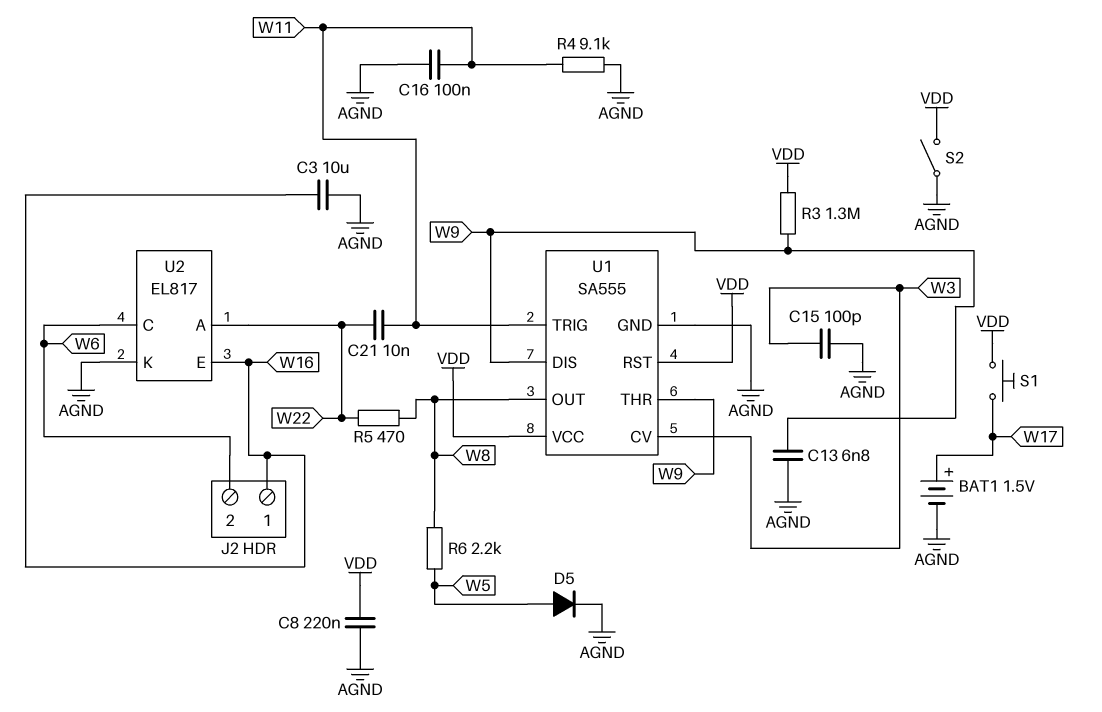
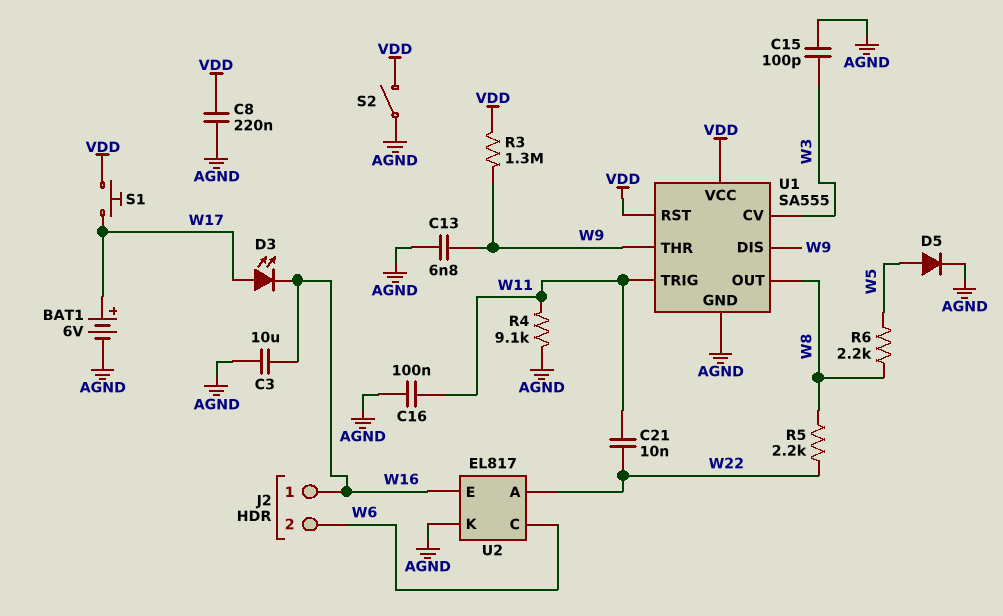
BAT1: 1.5V (plus W17, minus AGND) -> 6V (plus W17, minus AGND)
D3: none -> LED (A W17, K W16)
R5: 470 (W8, W22) -> 2.2k (W8, W22)

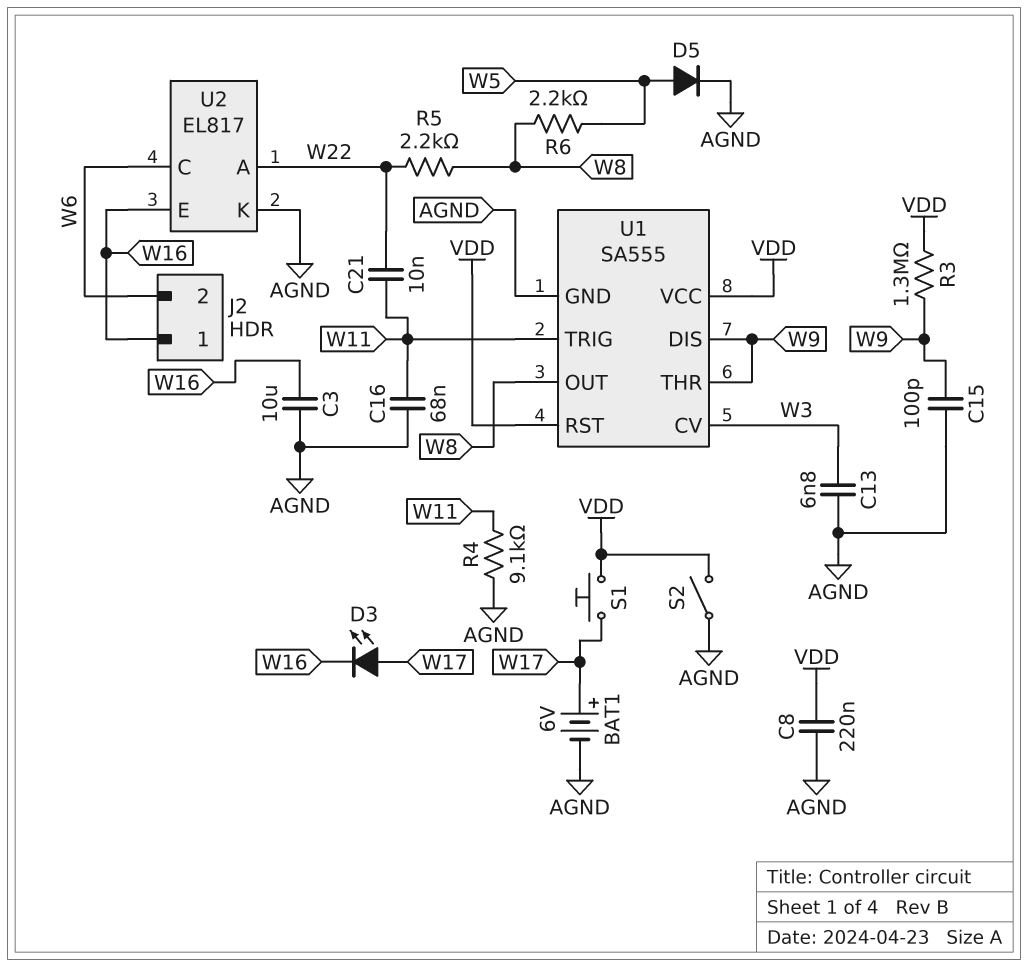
C13: 6.8nF (AGND, W9) -> 6.8nF (AGND, W3)
C15: 100pF (AGND, W3) -> 100pF (AGND, W9)
C16: 100nF (AGND, W11) -> 68nF (AGND, W11)

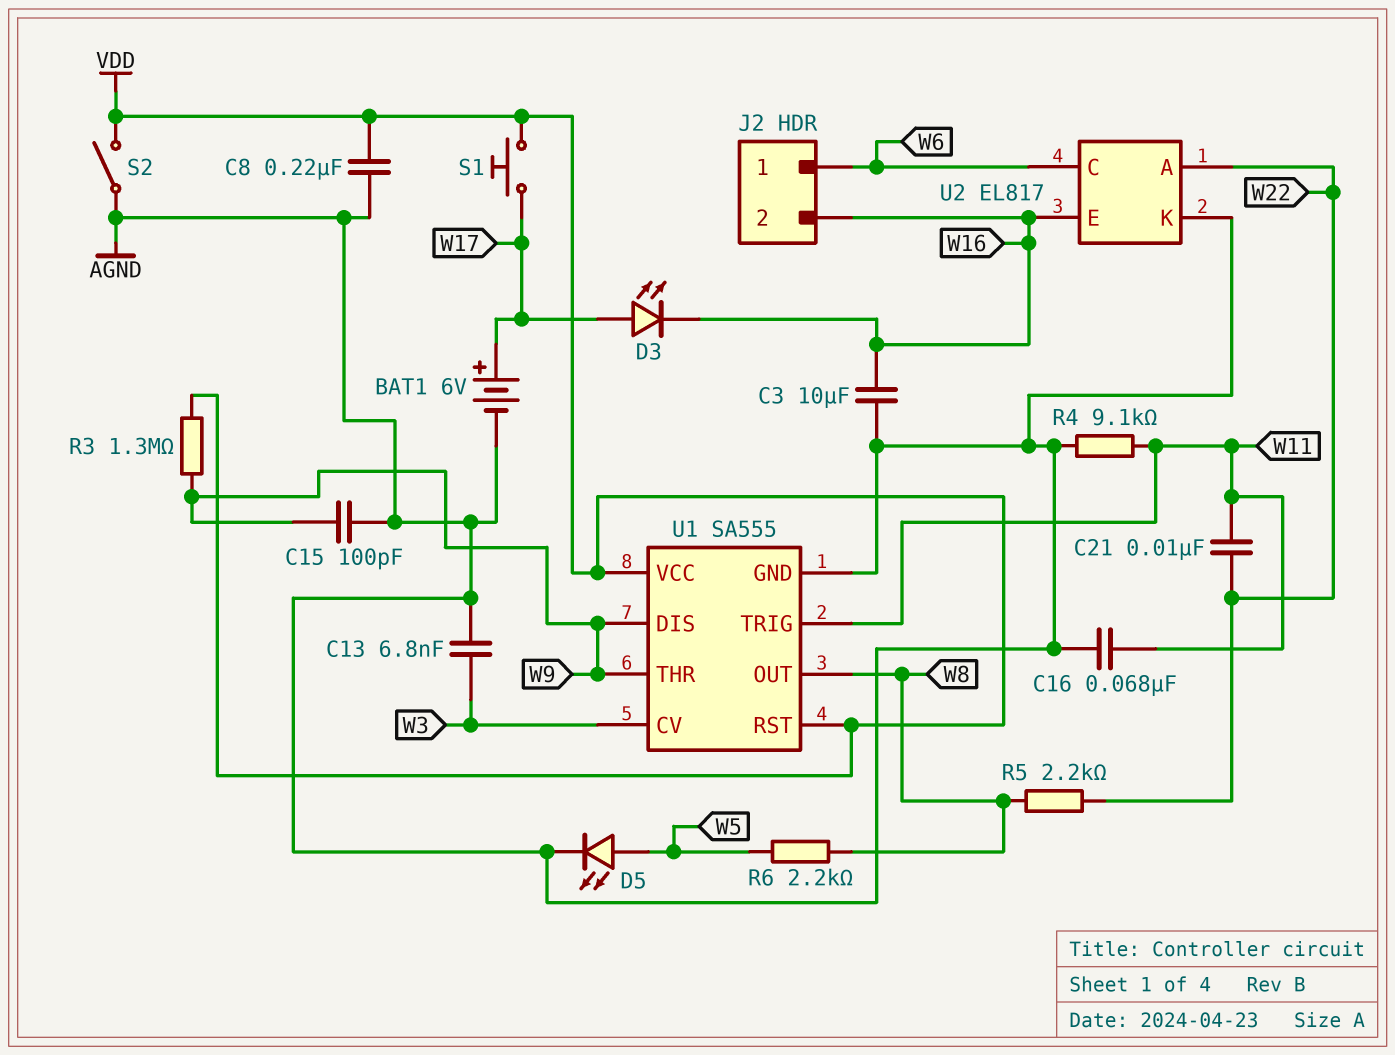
D5: diode (A W5, K AGND) -> LED (A W5, K AGND)
J2 pin 1: W16 -> W6
J2 pin 2: W6 -> W16

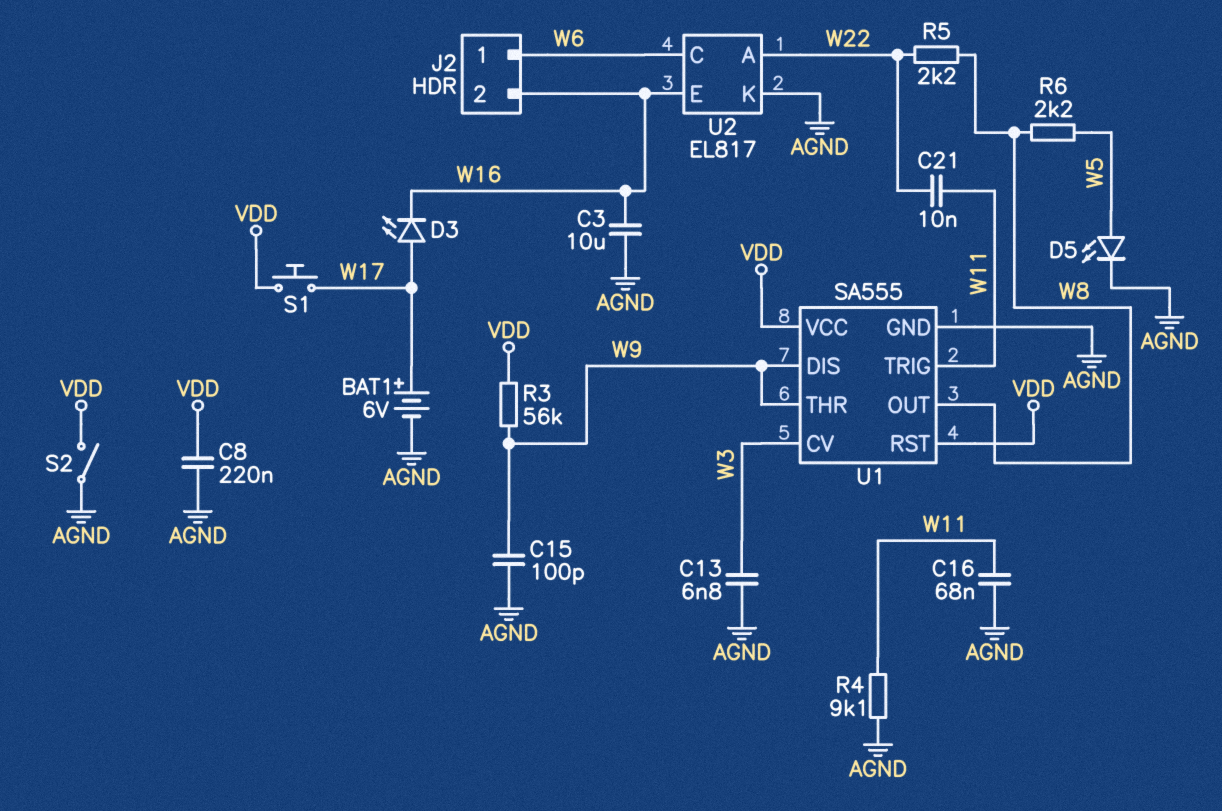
R3: 1.3M (VDD, W9) -> 56k (VDD, W9)

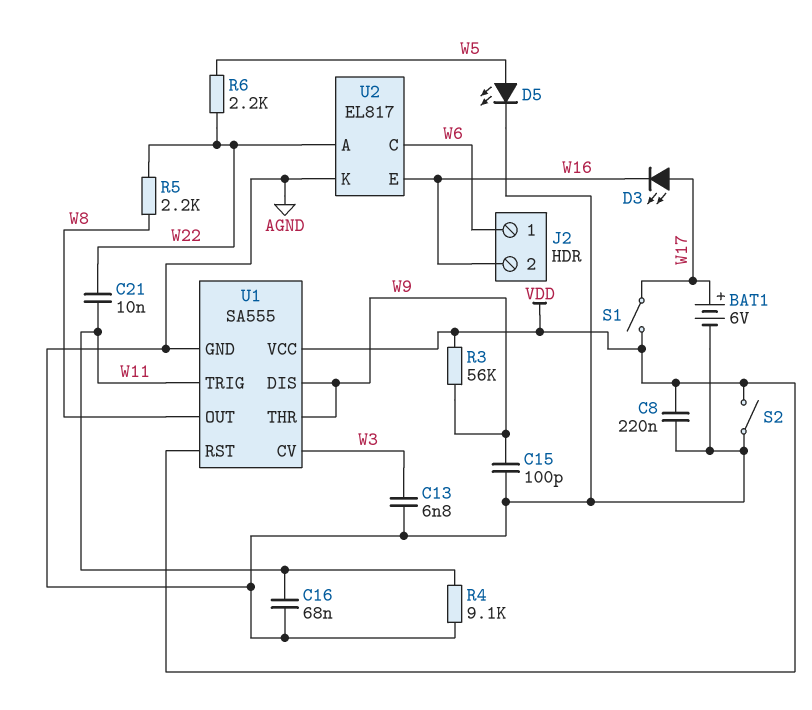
C3: 10uF (AGND, W16) -> none
R6: 2.2k (W5, W8) -> 2.2k (W5, W22)
S1: button (VDD, W17) -> switch (VDD, W17)

